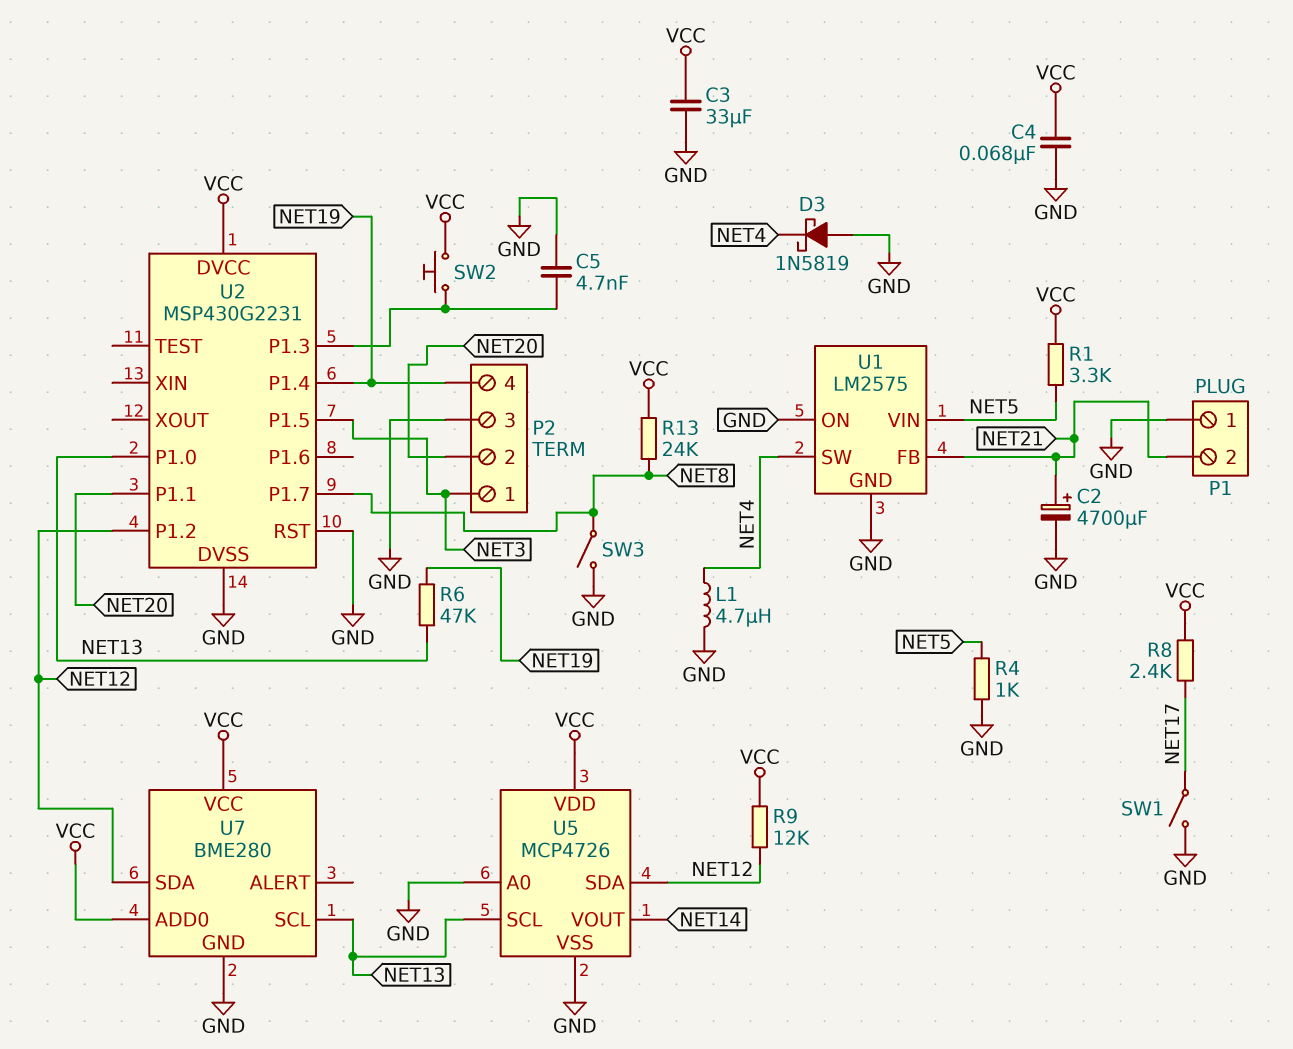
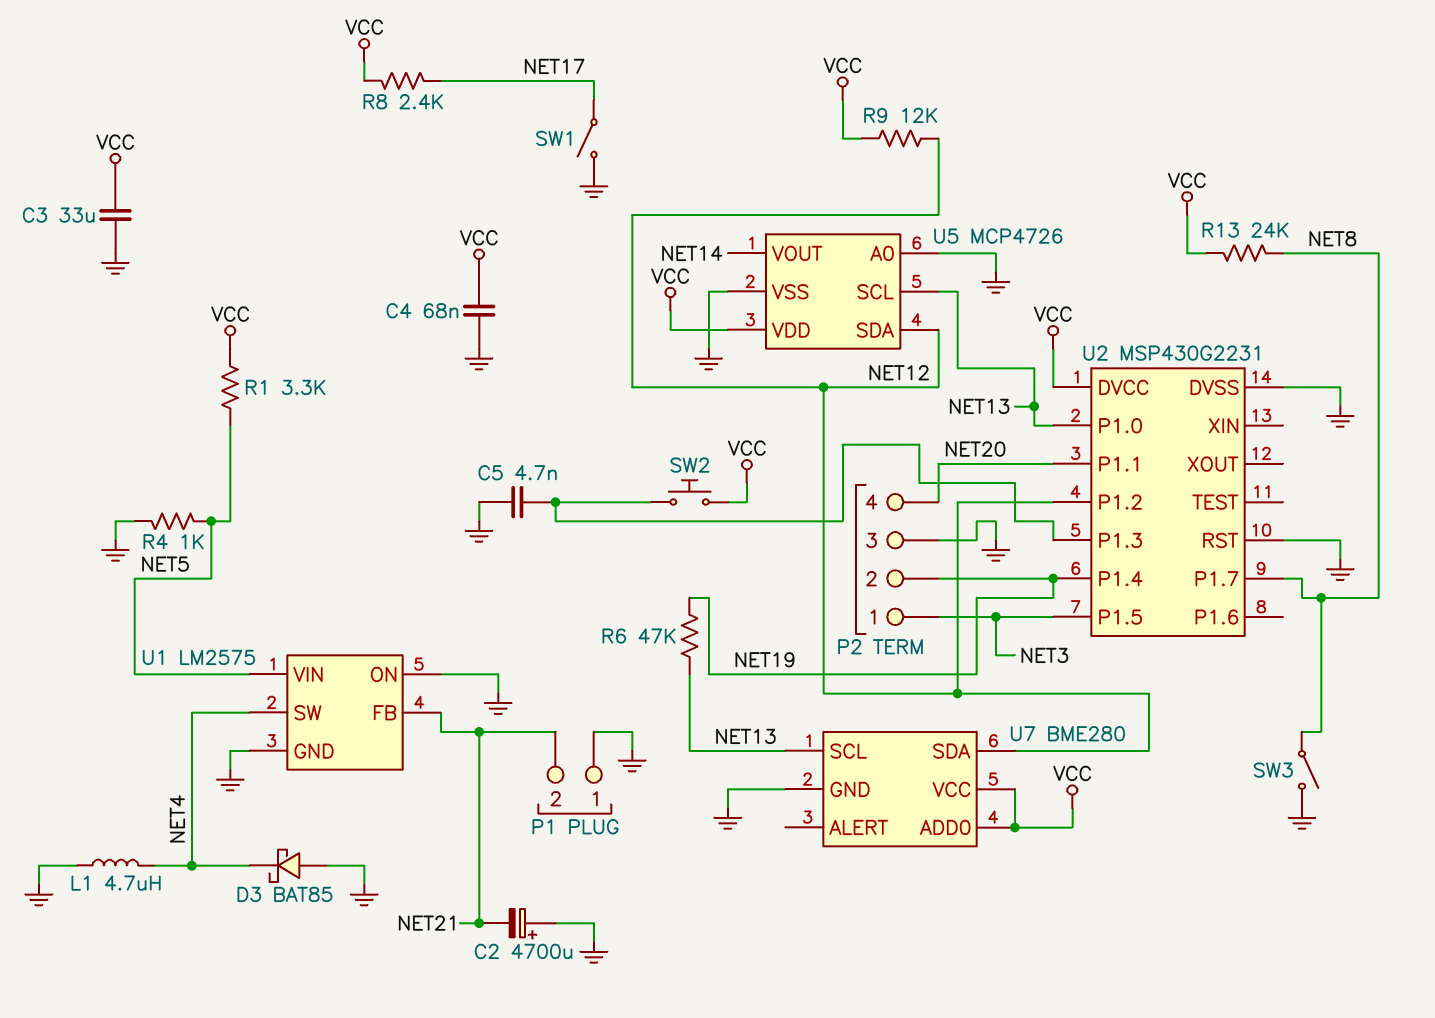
C2: 4700uF (plus NET21, minus GND) -> 4700uF (plus GND, minus NET21)
D3: schottky 1N5819 (A GND, K NET4) -> schottky BAT85 (A GND, K NET4)
P2 pin 2: NET20 -> NET19
P2 pin 4: NET19 -> NET20

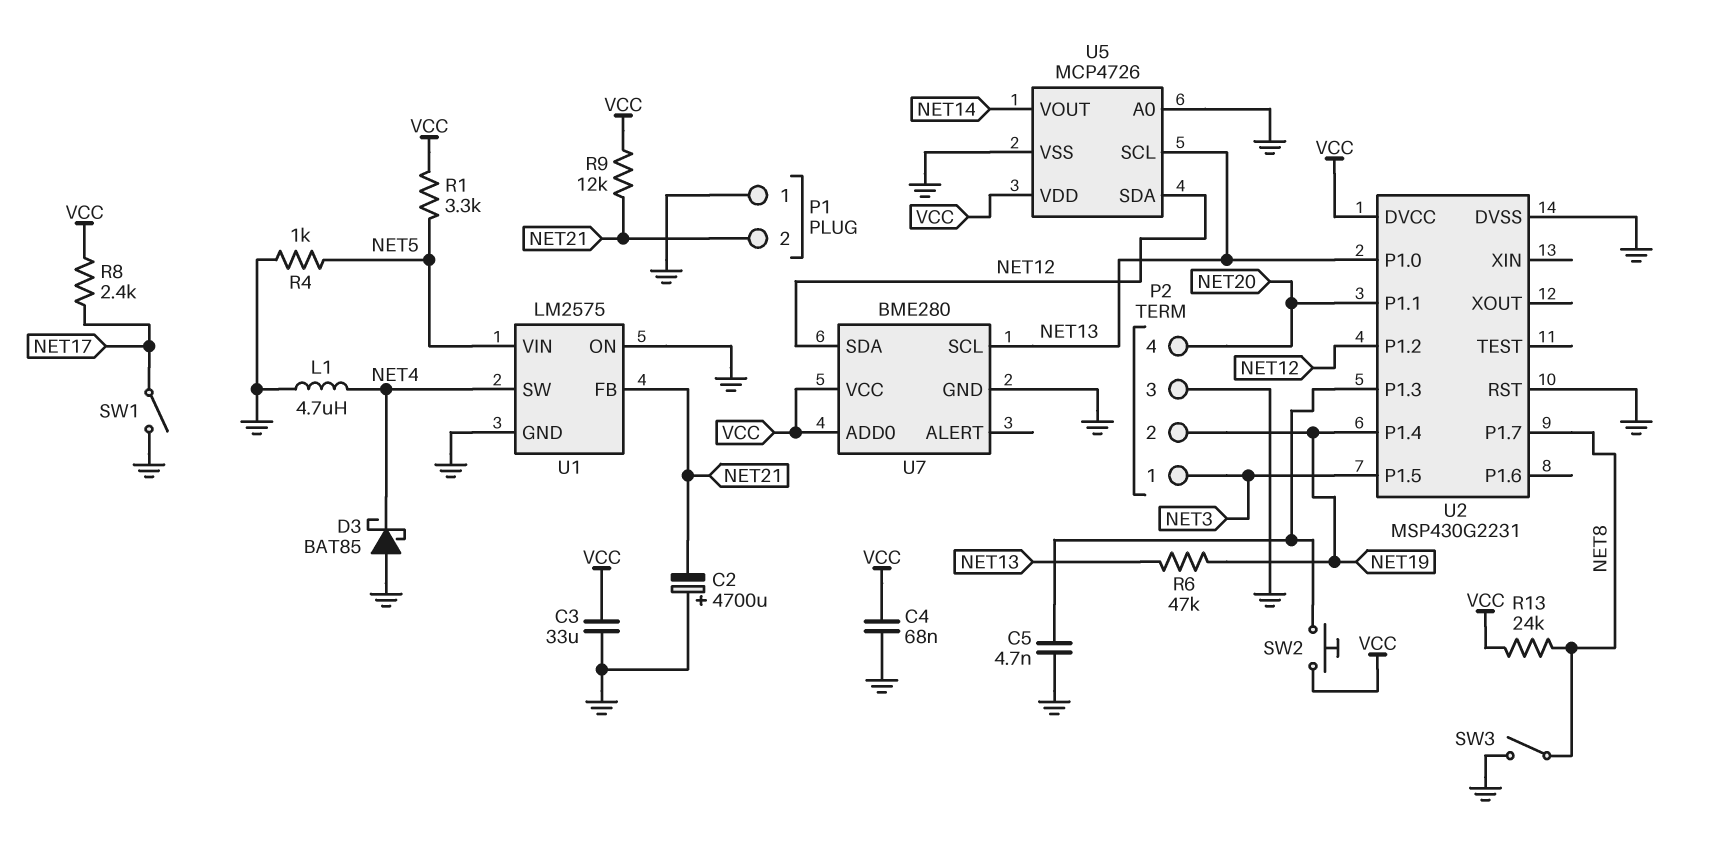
R9: 12k (NET12, VCC) -> 12k (NET21, VCC)

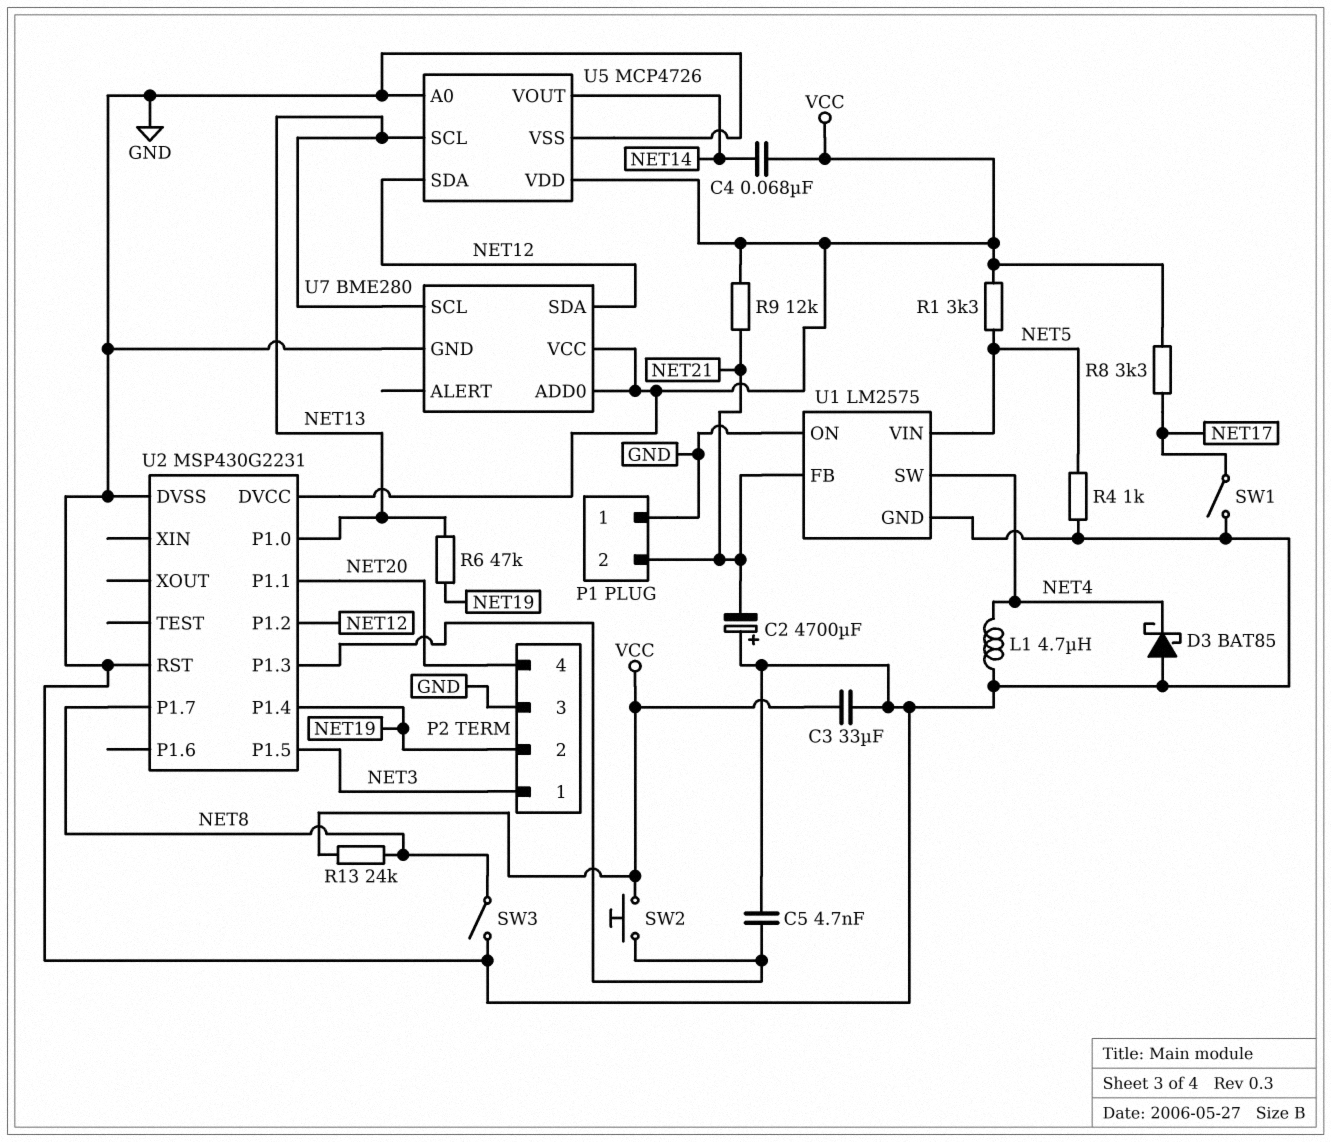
C4: 68nF (GND, VCC) -> 68nF (NET14, VCC)
R8: 2.4k (NET17, VCC) -> 3.3k (NET17, VCC)

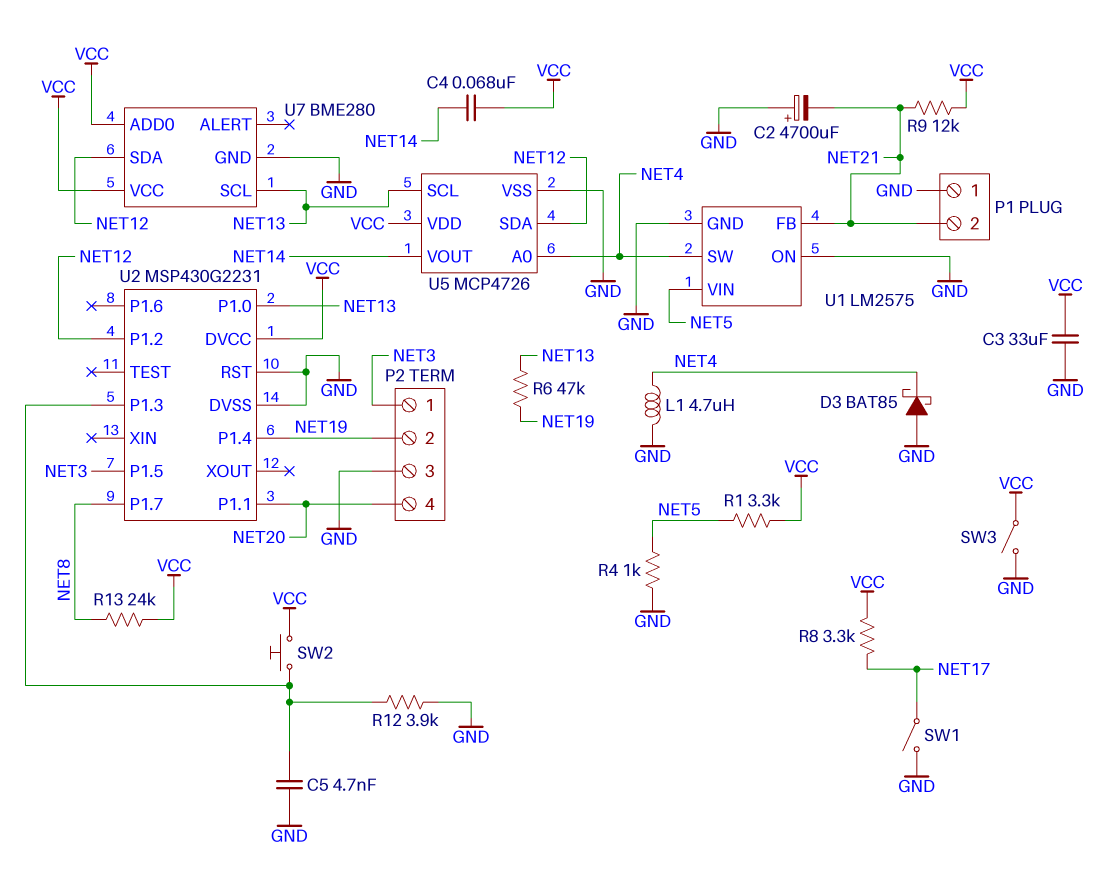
R12: none -> 3.9k (GND, U2/P1.3)
SW3: switch (GND, NET8) -> switch (GND, VCC)
U5 pin A0: GND -> NET4

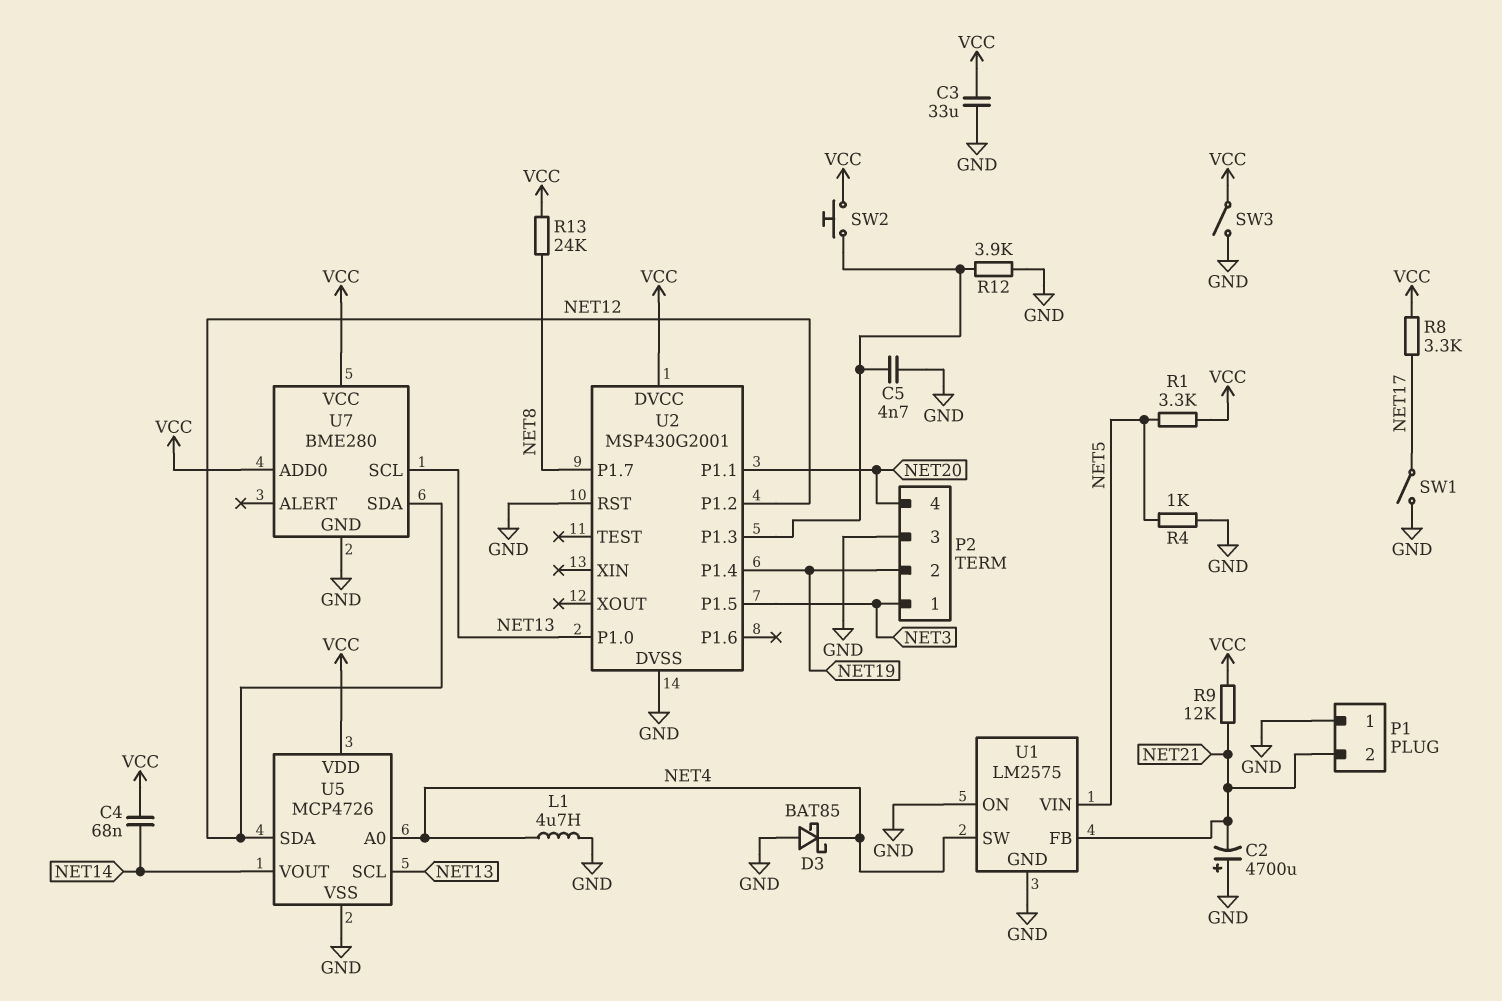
R6: 47k (NET13, NET19) -> none
U2: MSP430G2231 -> MSP430G2001

